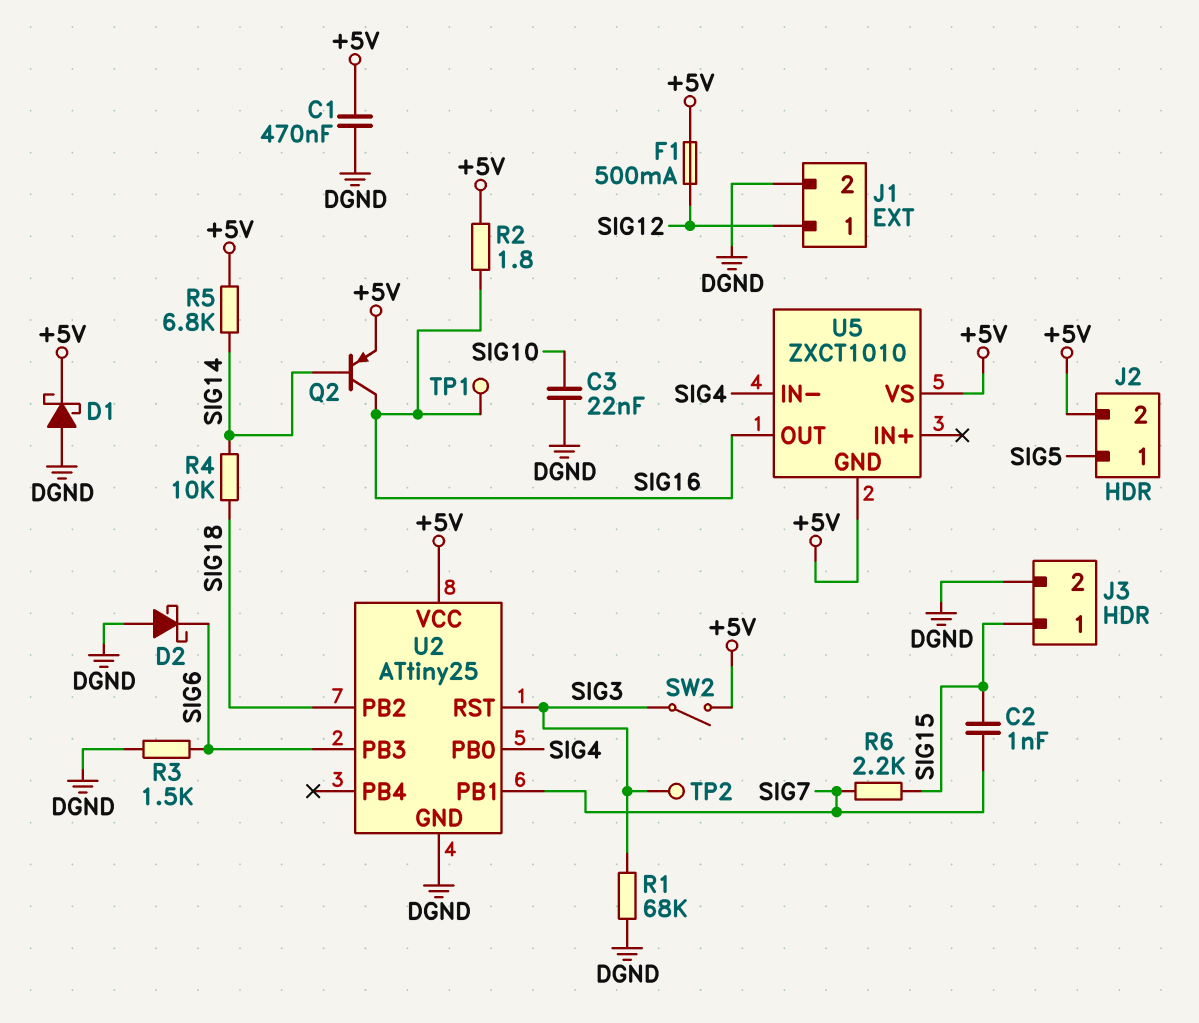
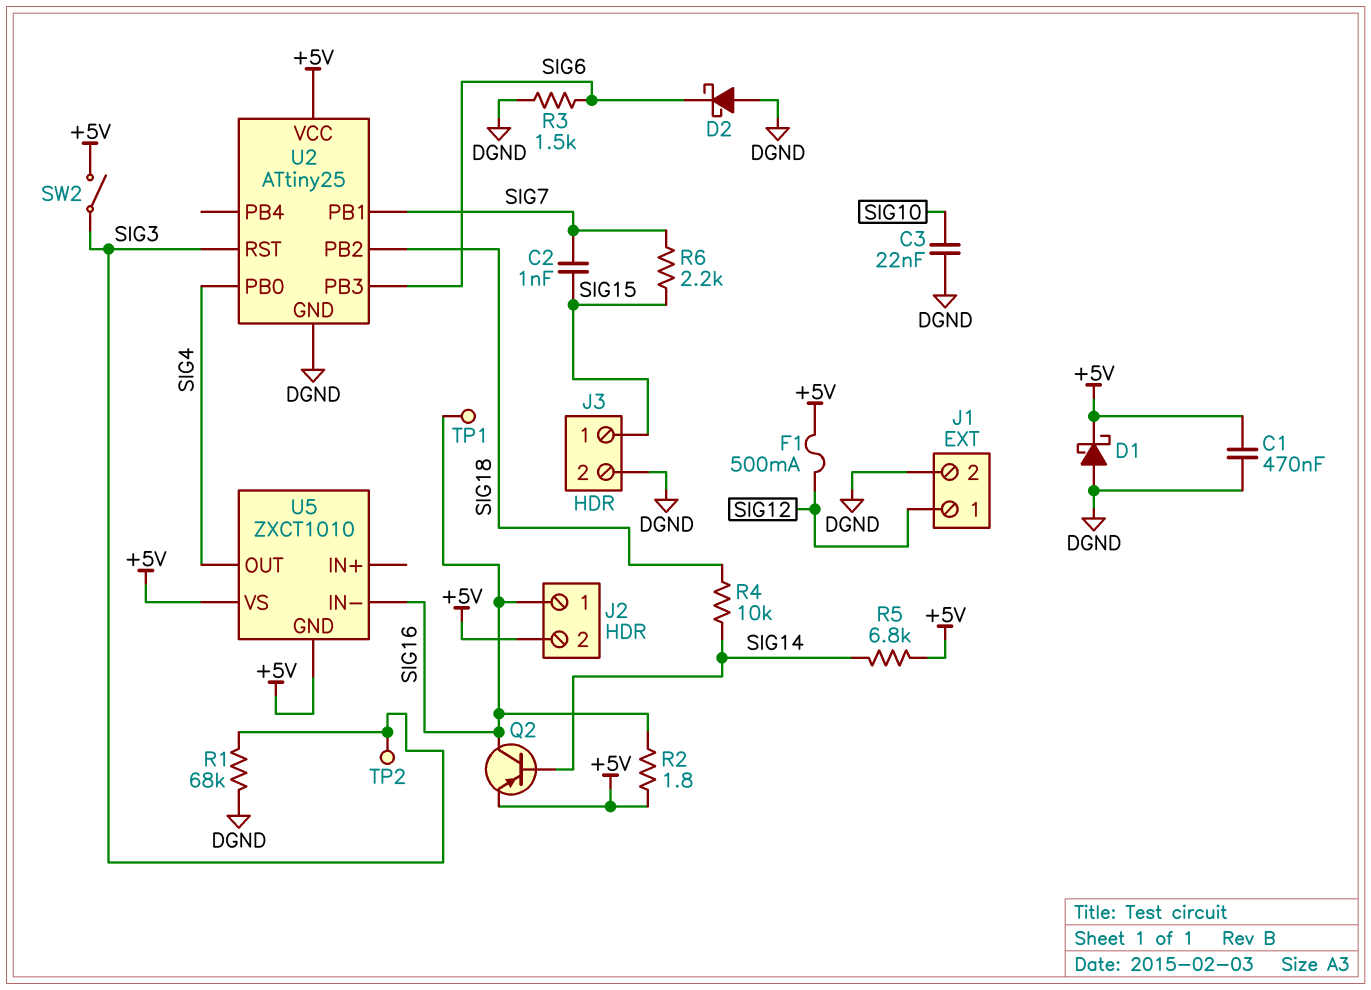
J2 pin 1: SIG5 -> SIG16
U5 pin IN-: SIG4 -> SIG16
U5 pin OUT: SIG16 -> SIG4

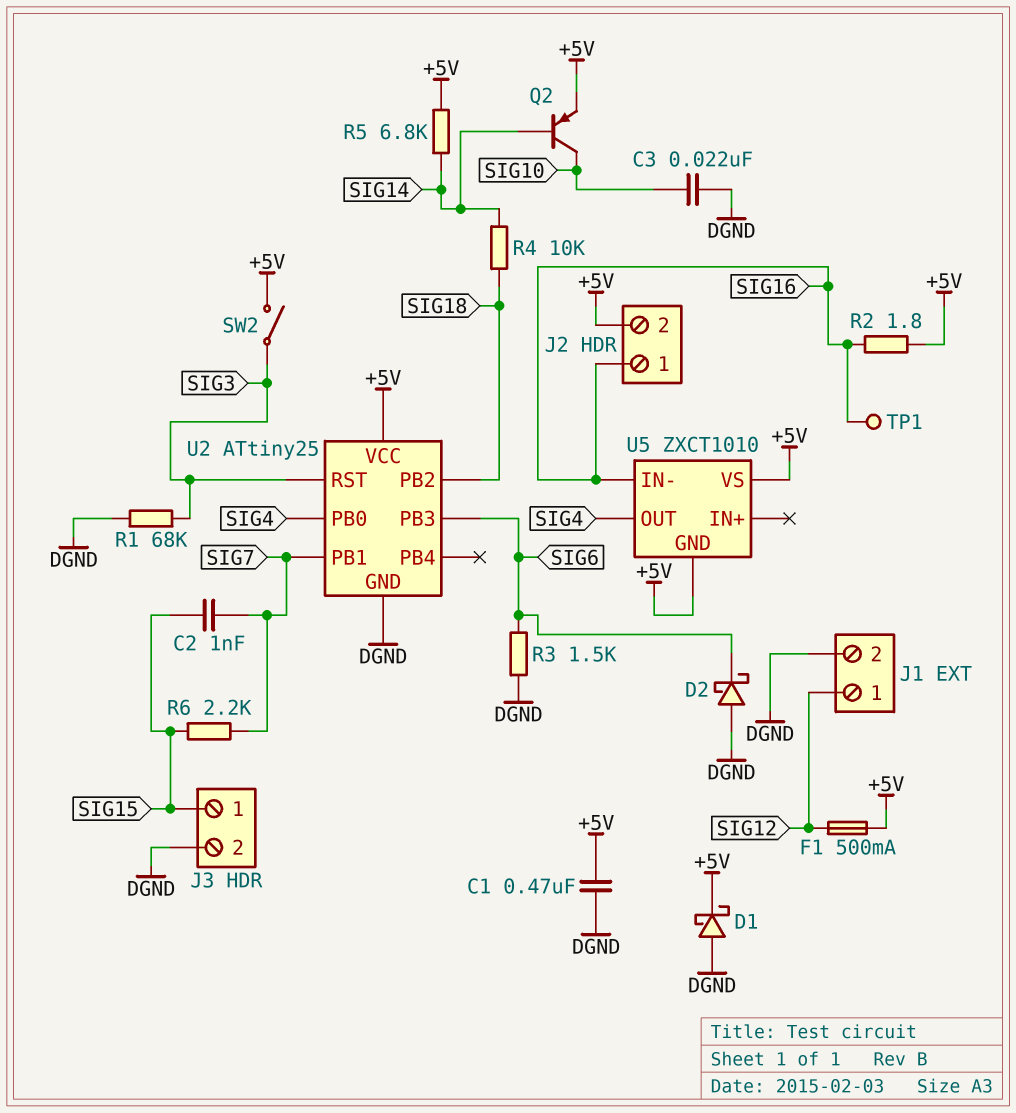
Q2: PNP (B SIG14, C SIG16, E +5V) -> PNP (B SIG14, C SIG10, E +5V)
TP2: test point (SIG3) -> none

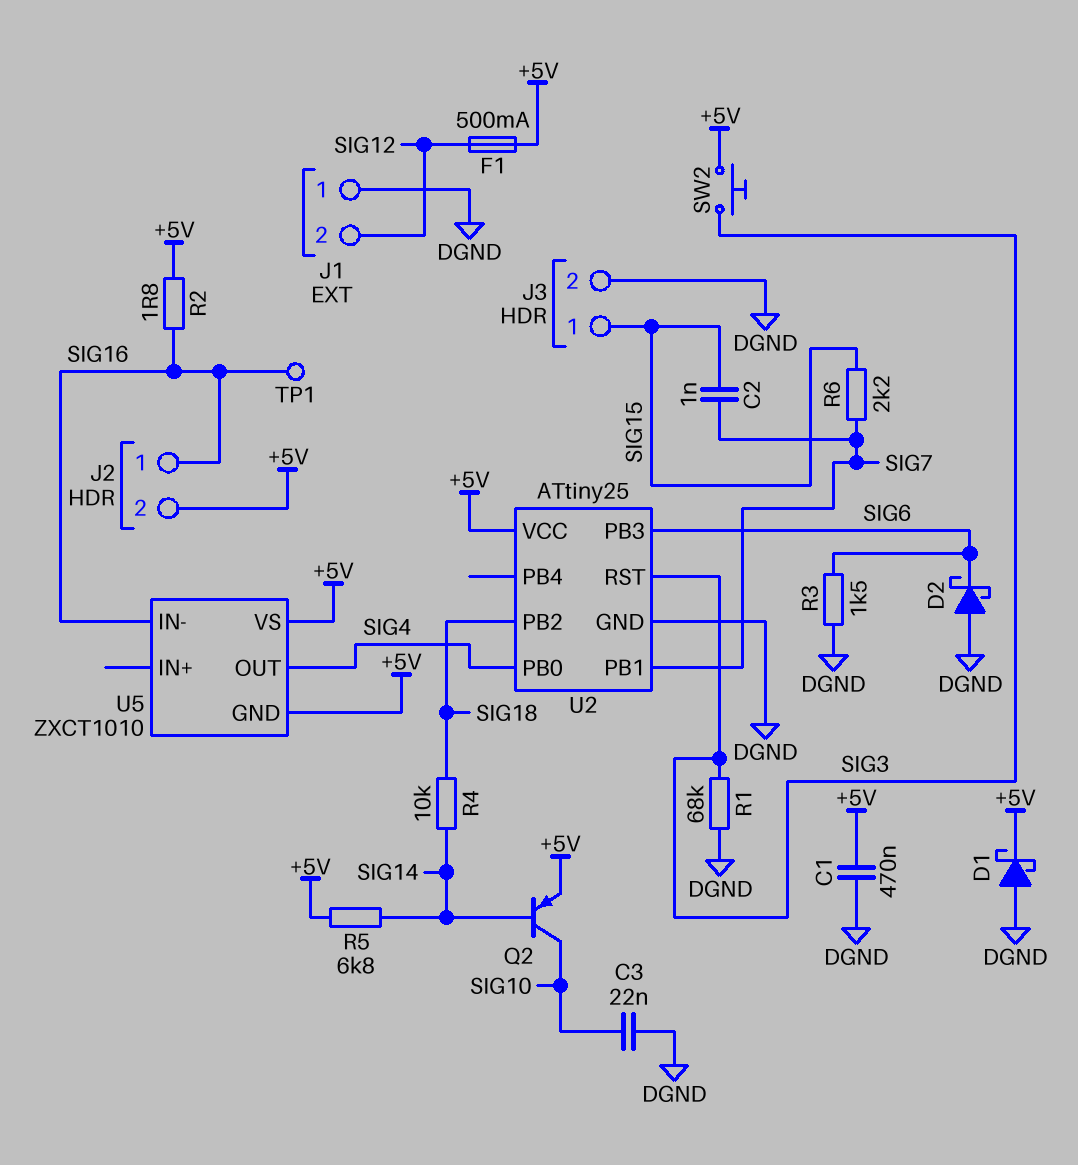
J1 pin 1: SIG12 -> DGND
J1 pin 2: DGND -> SIG12
SW2: switch (+5V, SIG3) -> button (+5V, SIG3)

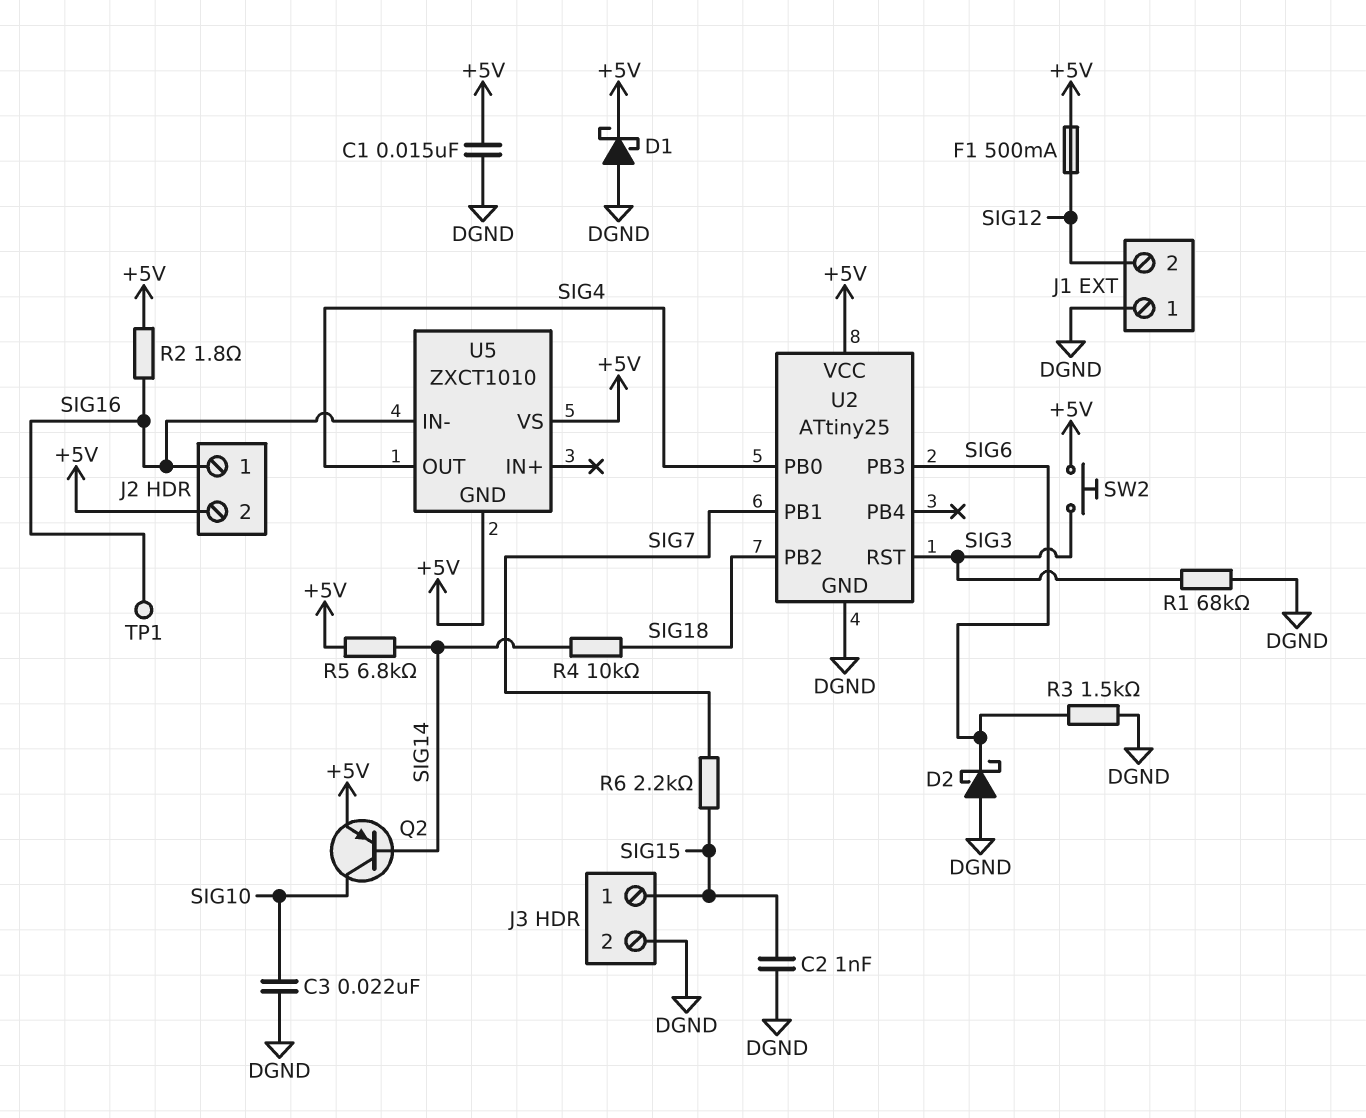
C1: 470nF (+5V, DGND) -> 15nF (+5V, DGND)
C2: 1nF (SIG7, SIG15) -> 1nF (DGND, SIG15)

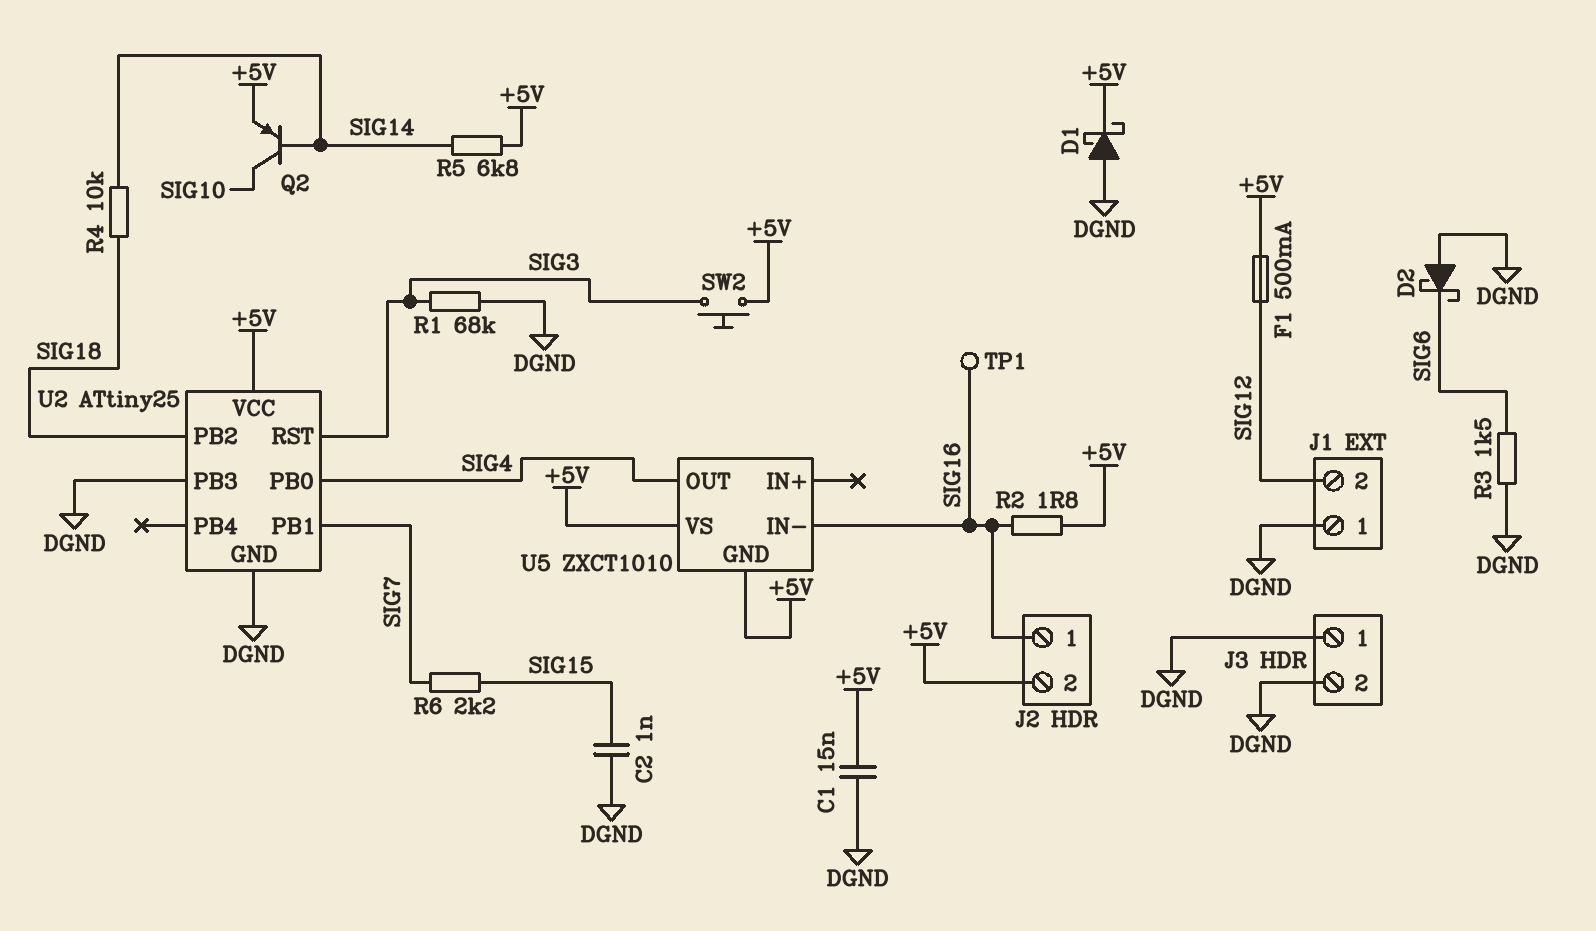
C3: 22nF (DGND, SIG10) -> none
J3 pin 1: SIG15 -> DGND
U2 pin PB3: SIG6 -> DGND

